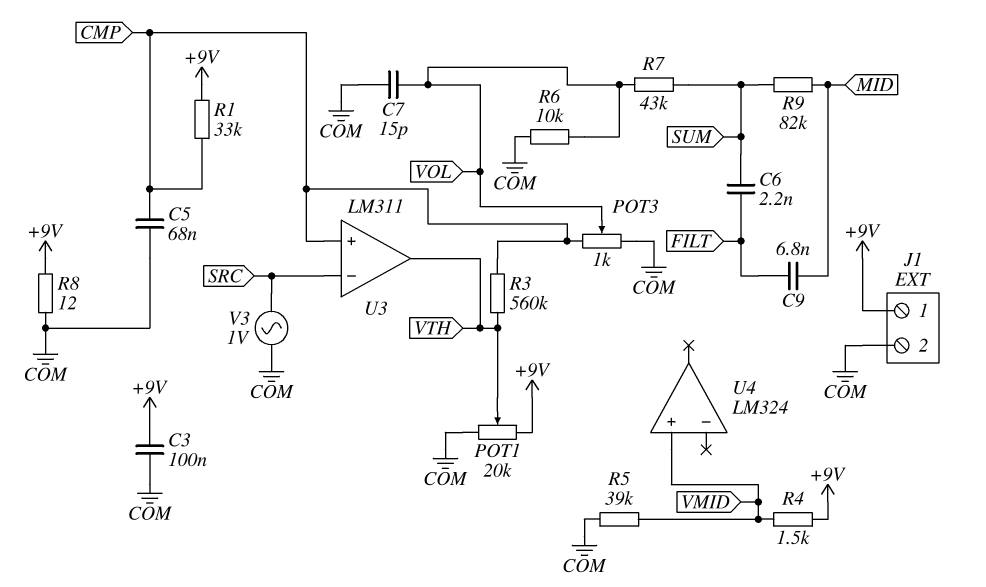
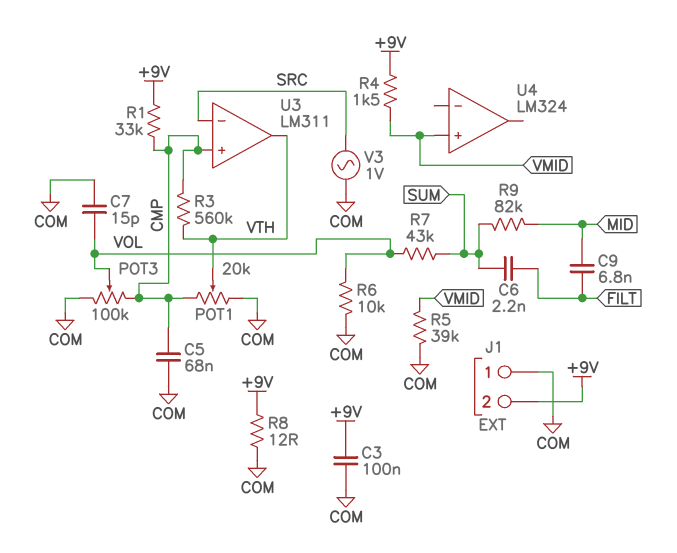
J1 pin 1: +9V -> COM
J1 pin 2: COM -> +9V
POT1: 20k (+9V, COM, wiper VTH) -> 20k (CMP, COM, wiper VTH)
POT3: 1k (CMP, COM, wiper VOL) -> 100k (CMP, COM, wiper VOL)

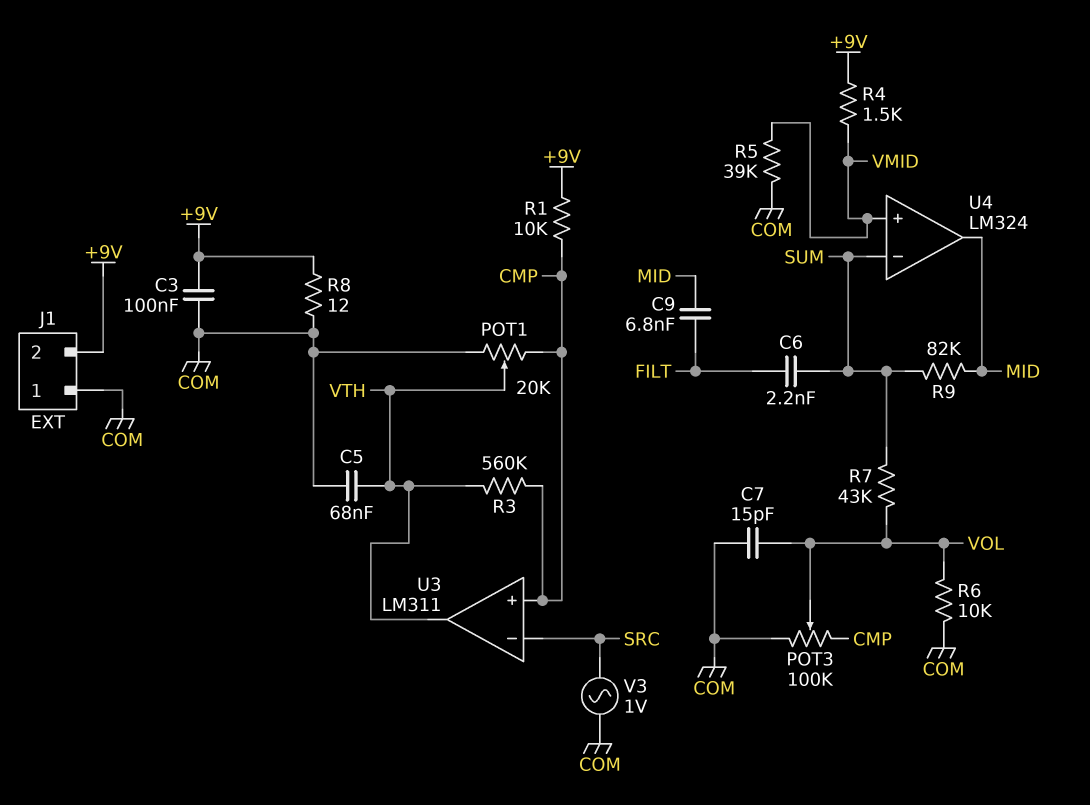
C5: 68nF (CMP, COM) -> 68nF (COM, VTH)
R1: 33k (+9V, CMP) -> 10k (+9V, CMP)
U4 pin in-: none -> SUM
U4 pin out: none -> MID

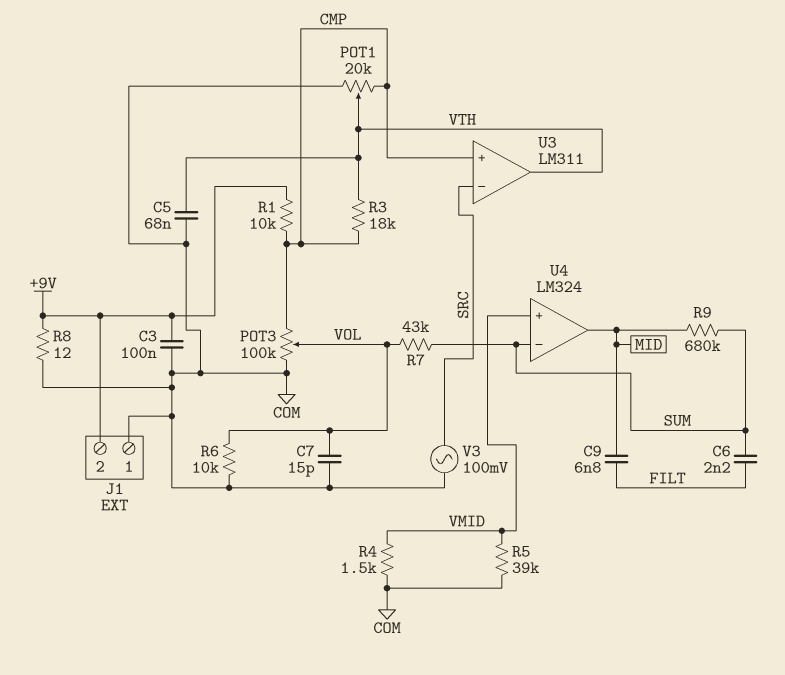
R3: 560k (CMP, VTH) -> 18k (CMP, VTH)
R4: 1.5k (+9V, VMID) -> 1.5k (COM, VMID)
R9: 82k (MID, SUM) -> 680k (MID, SUM)
V3: AC 1V (COM, SRC) -> AC 100mV (COM, SRC)

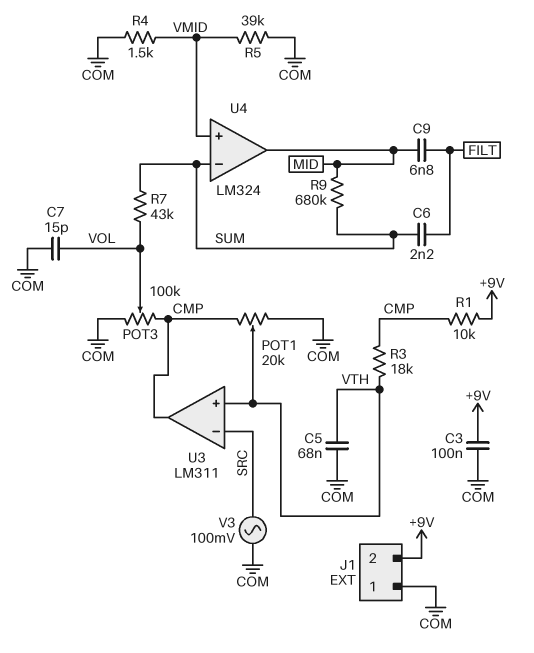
R6: 10k (COM, VOL) -> none
R8: 12 (+9V, COM) -> none
U3 pin in+: CMP -> VTH
U3 pin out: VTH -> CMP

